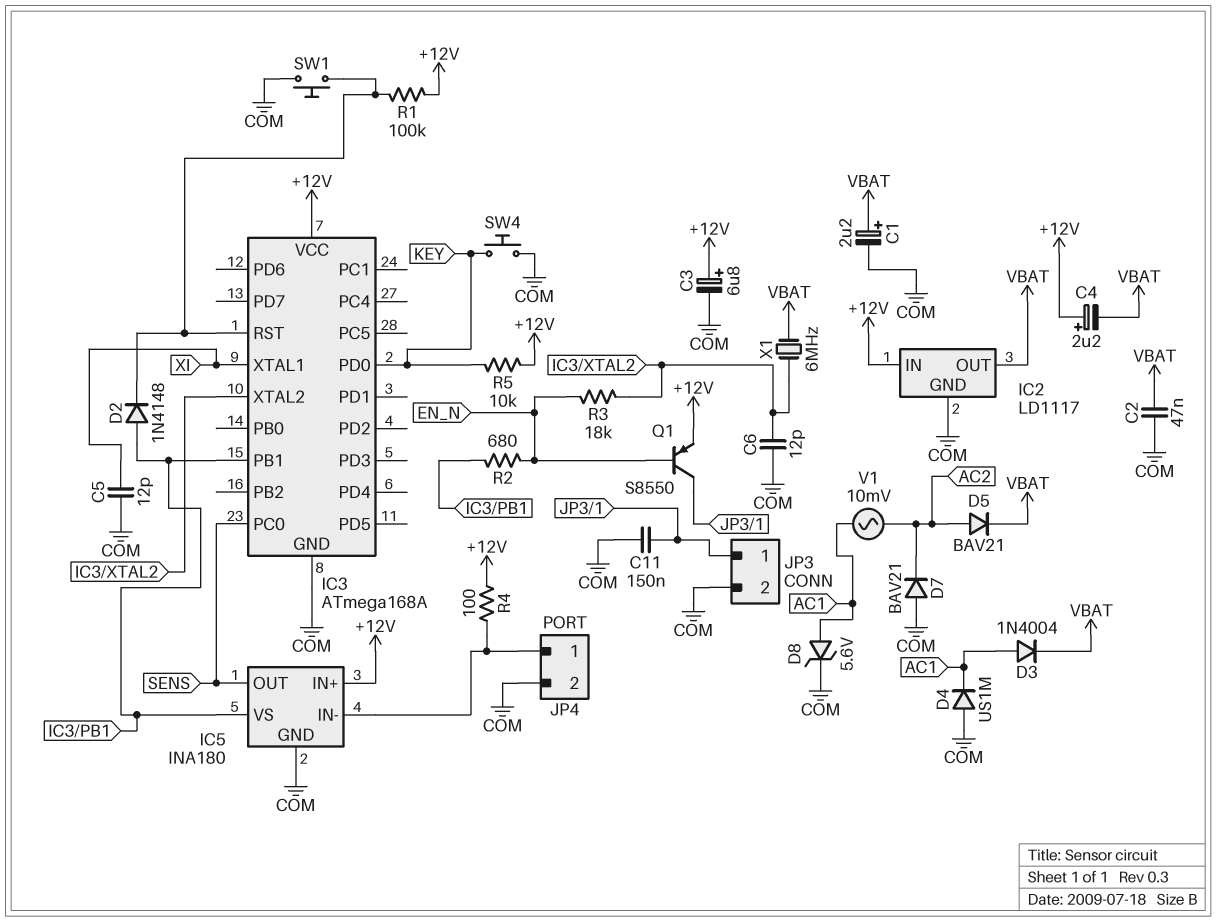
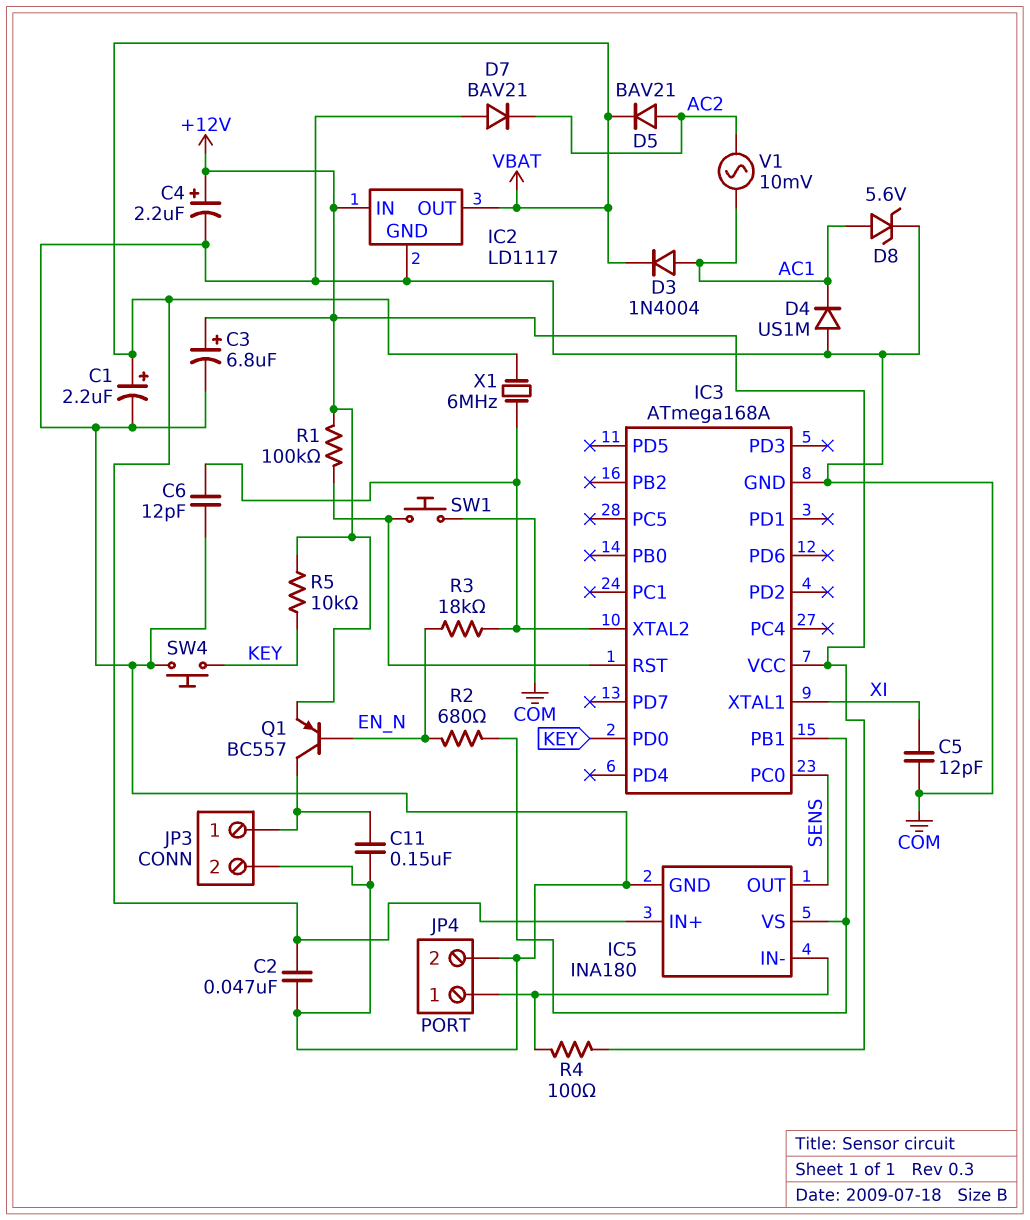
C4: 2.2uF (plus +12V, minus VBAT) -> 2.2uF (plus +12V, minus COM)
D2: diode 1N4148 (A IC3/PB1, K IC3/RST) -> none
IC5 pin IN+: +12V -> VBAT
Q1: PNP S8550 (B EN_N, C JP3/1, E +12V) -> PNP BC557 (B EN_N, C JP3/1, E +12V)

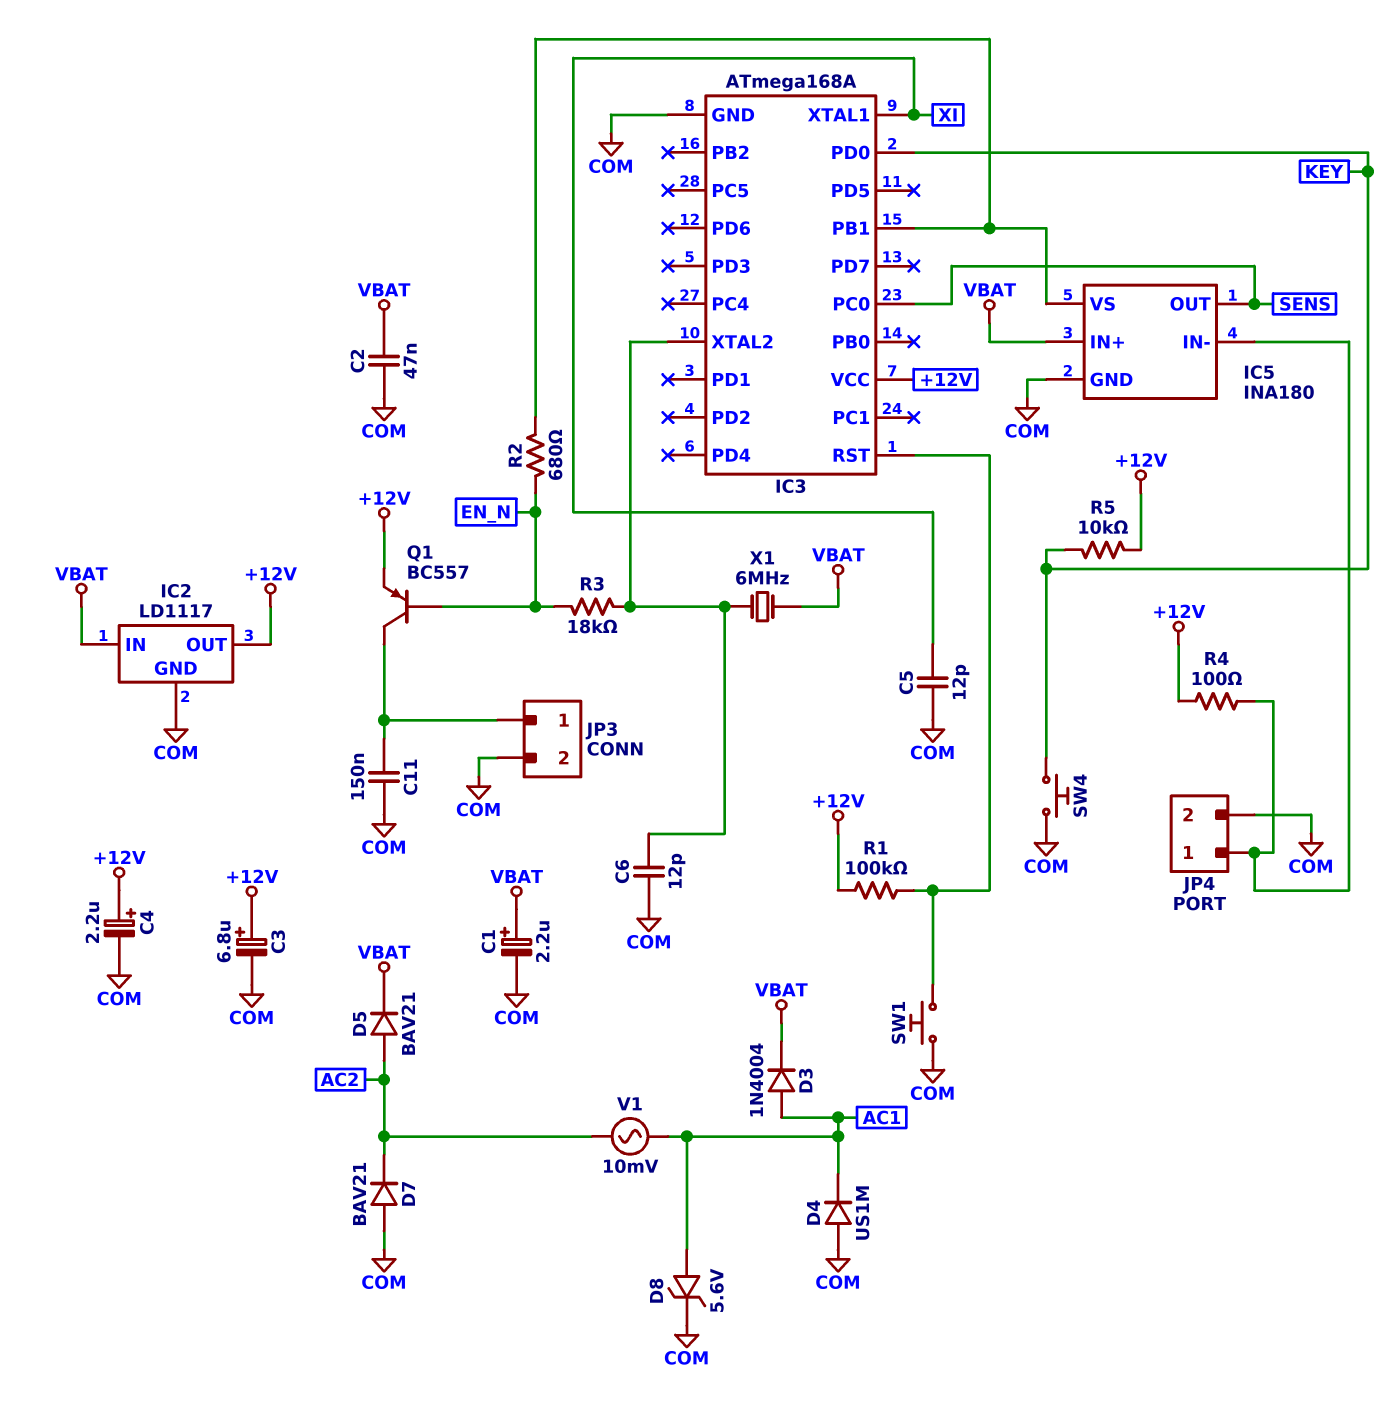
IC2 pin IN: +12V -> VBAT
IC2 pin OUT: VBAT -> +12V

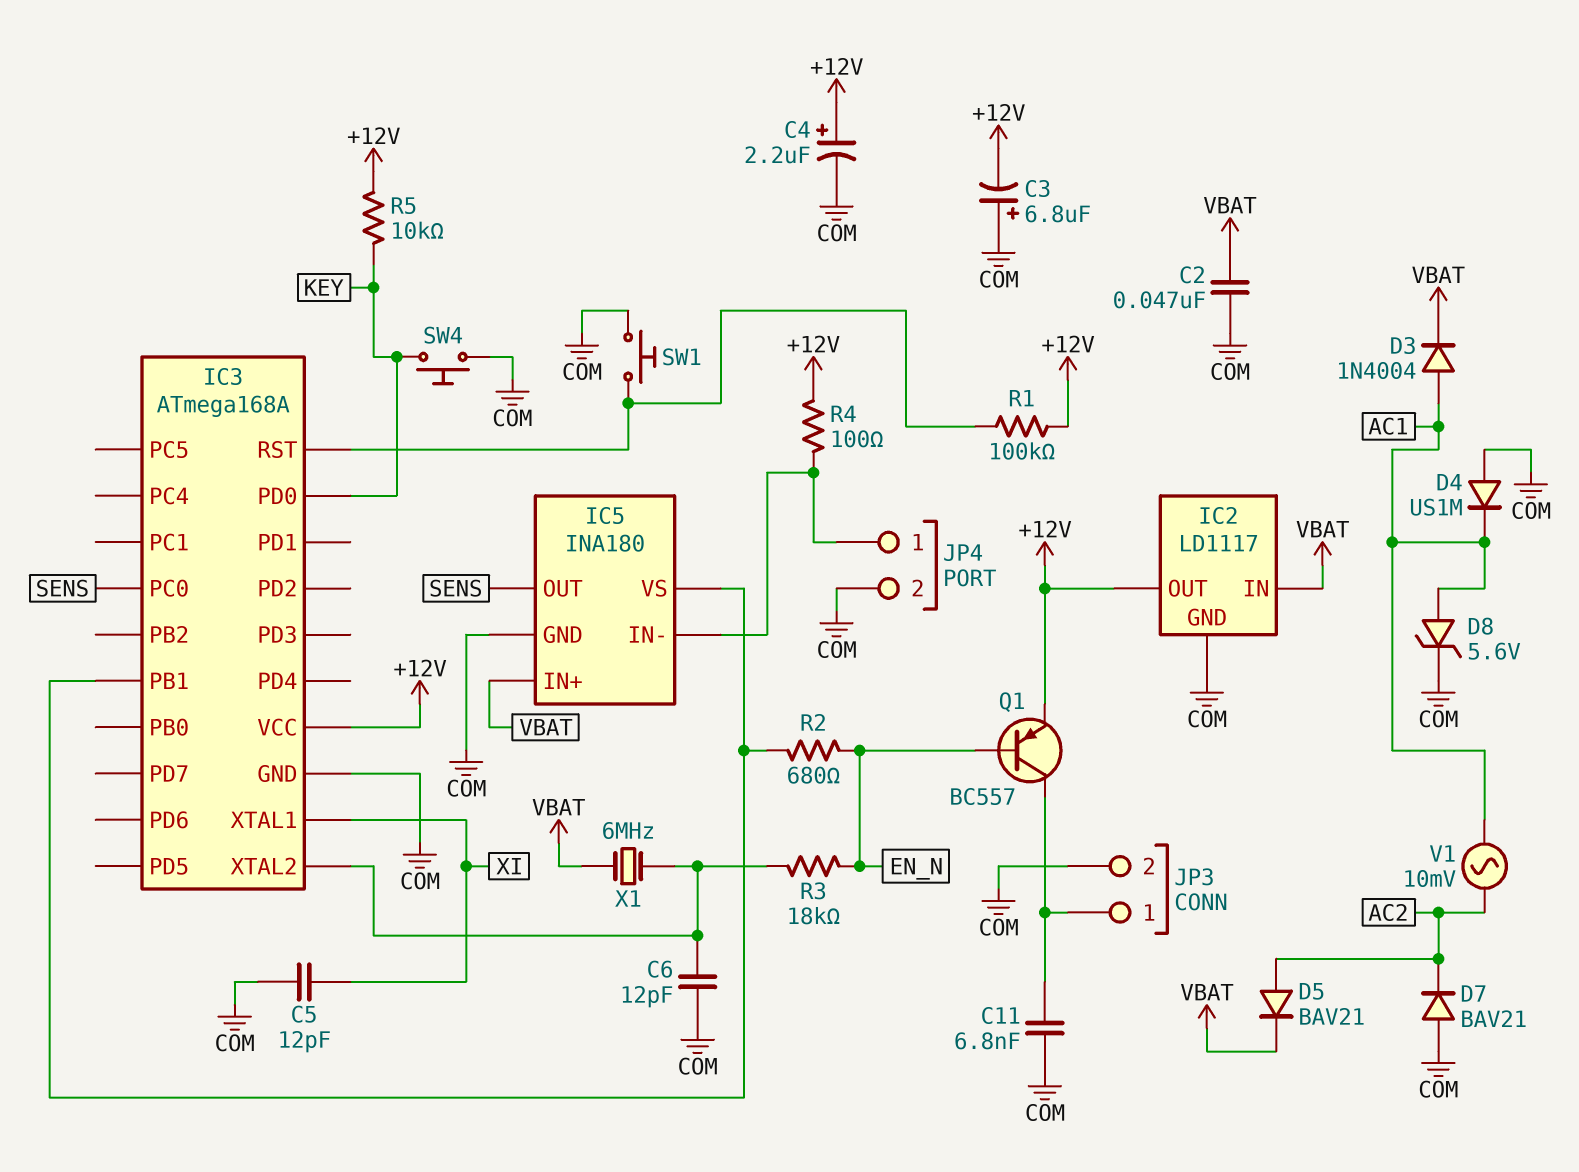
C1: 2.2uF (plus VBAT, minus COM) -> none
C3: 6.8uF (plus +12V, minus COM) -> 6.8uF (plus COM, minus +12V)
C11: 150nF (COM, JP3/1) -> 6.8nF (COM, JP3/1)

